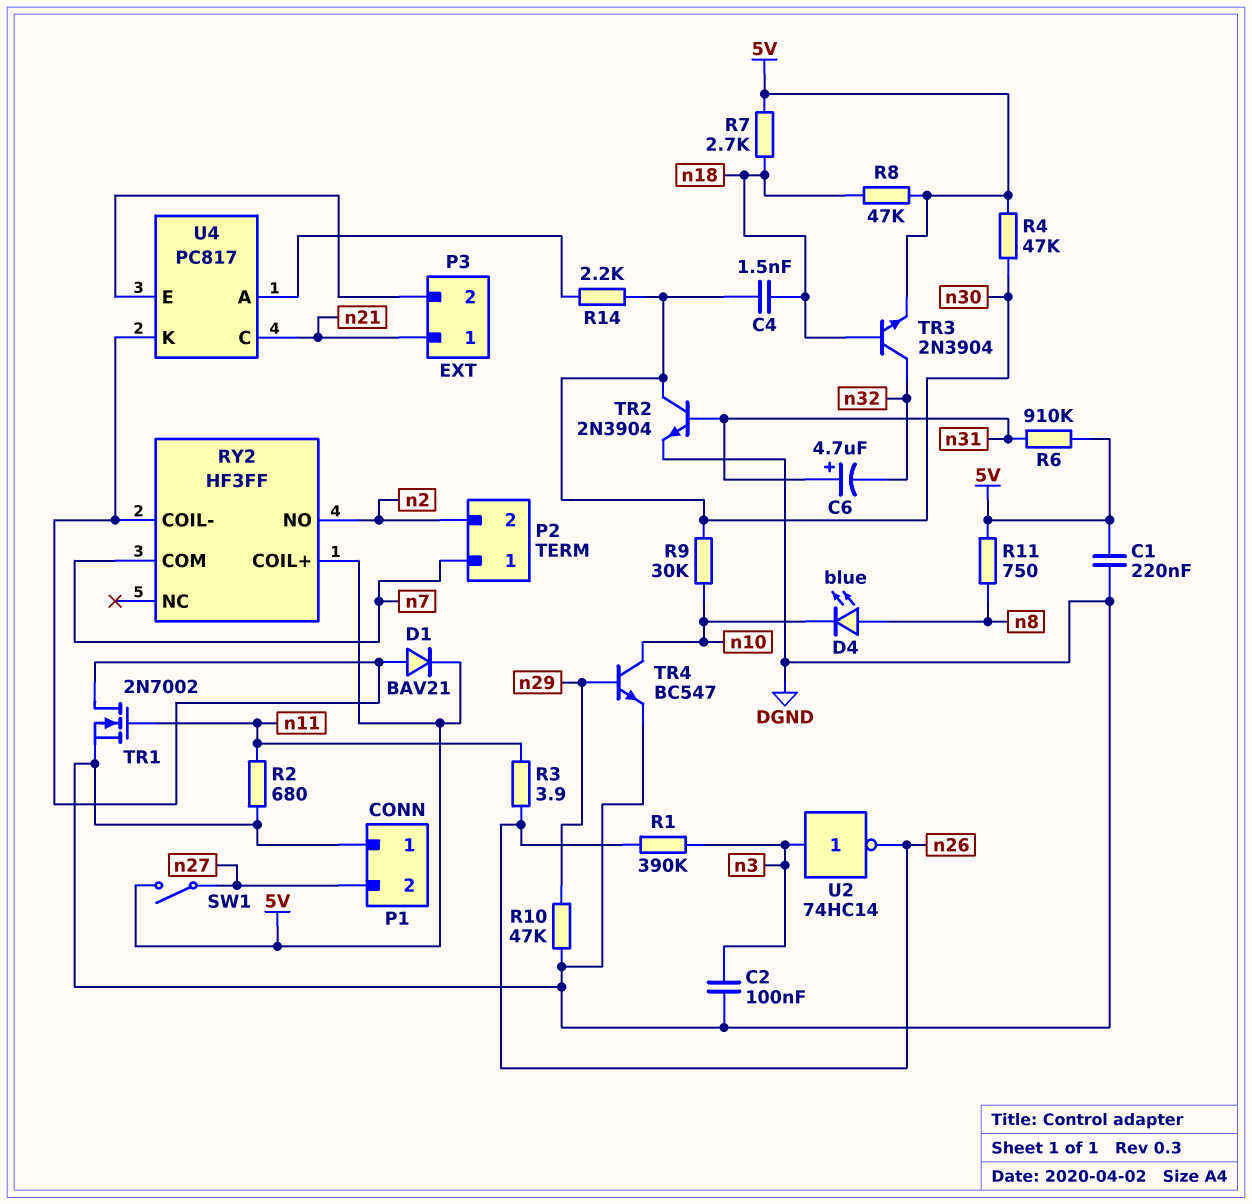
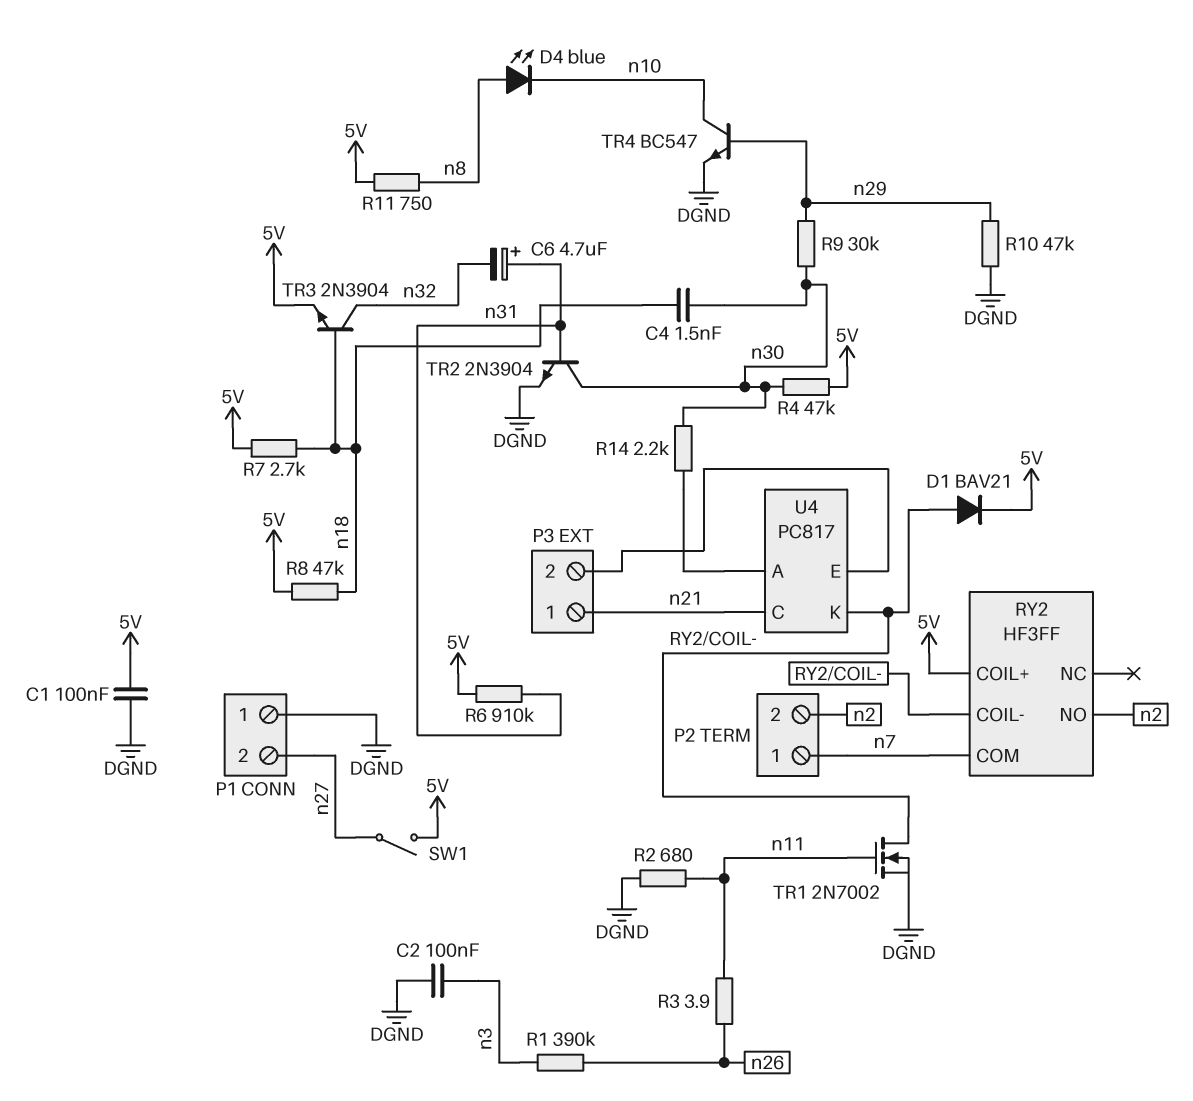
C1: 220nF (5V, DGND) -> 100nF (5V, DGND)
R9: 30k (n10, n30) -> 30k (n29, n30)
U2: NOT 74HC14 (in n3, out n26) -> none

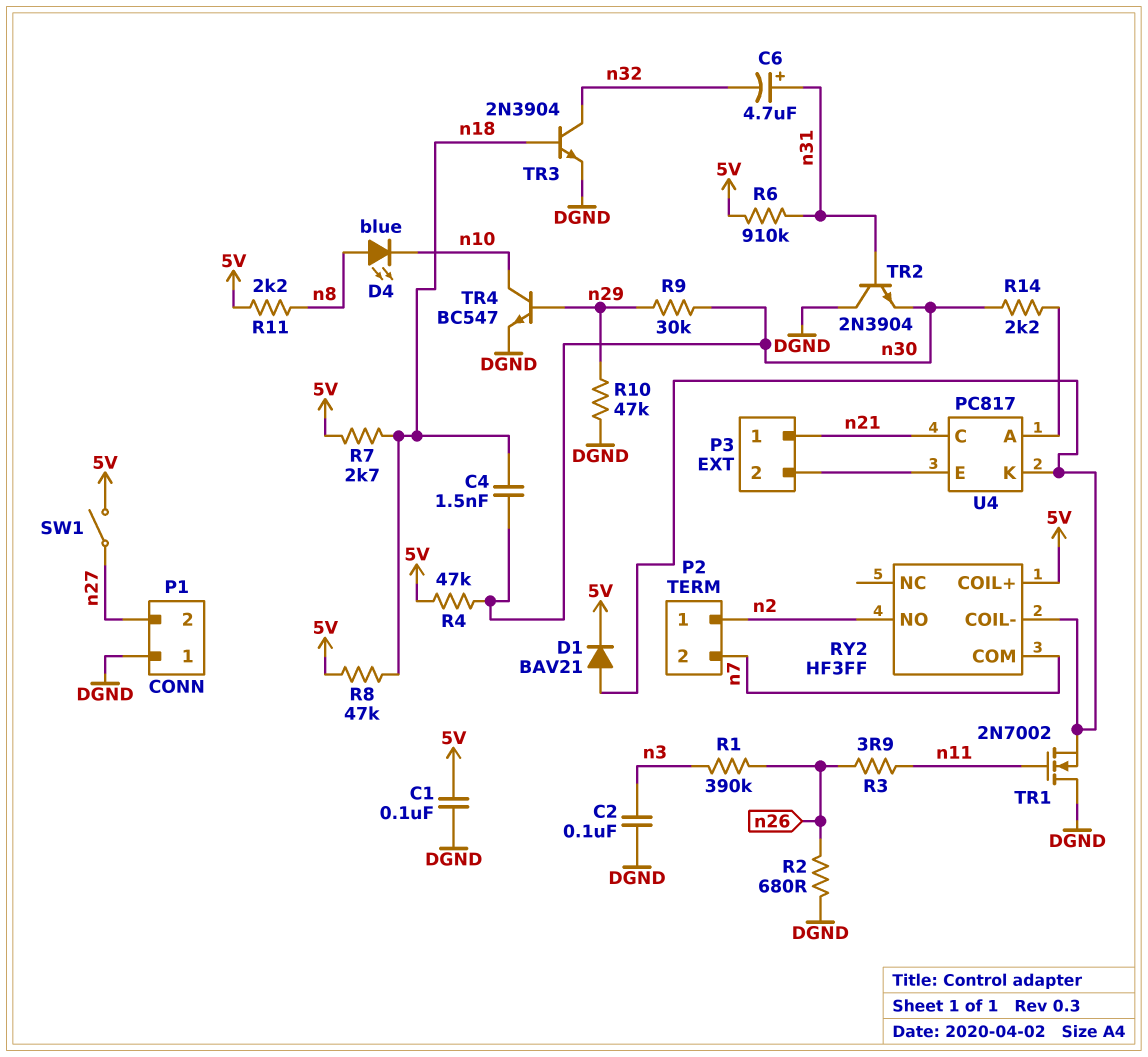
P2 pin 1: n7 -> n2
P2 pin 2: n2 -> n7
R2: 680 (DGND, n11) -> 680 (DGND, n26)
R11: 750 (5V, n8) -> 2.2k (5V, n8)
TR1: NMOS 2N7002 (G n11, D RY2/COIL-, S DGND) -> NMOS 2N7002 (G n11, D DGND, S RY2/COIL-)
TR2: NPN 2N3904 (B n31, C n30, E DGND) -> NPN 2N3904 (B n31, C DGND, E n30)
TR3: NPN 2N3904 (B n18, C n32, E 5V) -> NPN 2N3904 (B n18, C n32, E DGND)

